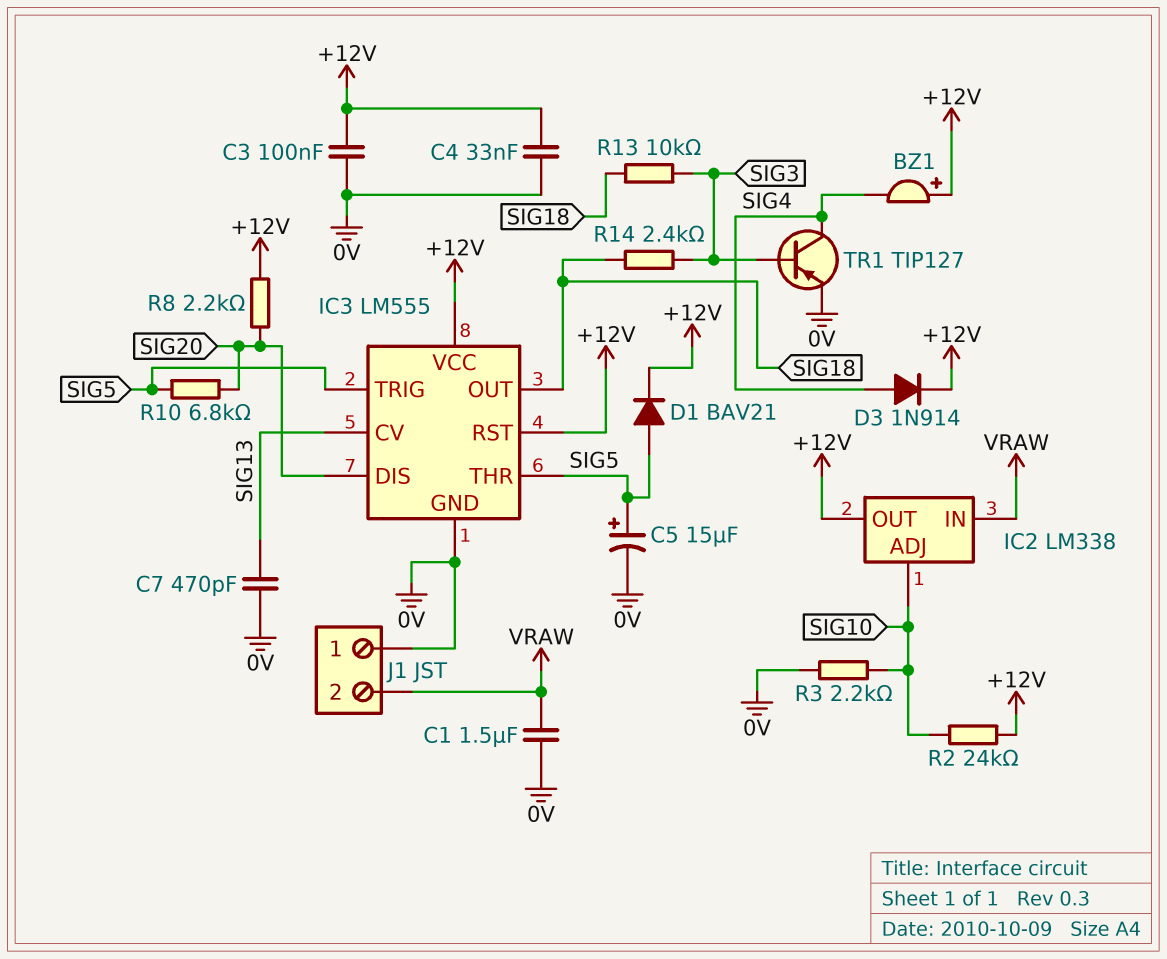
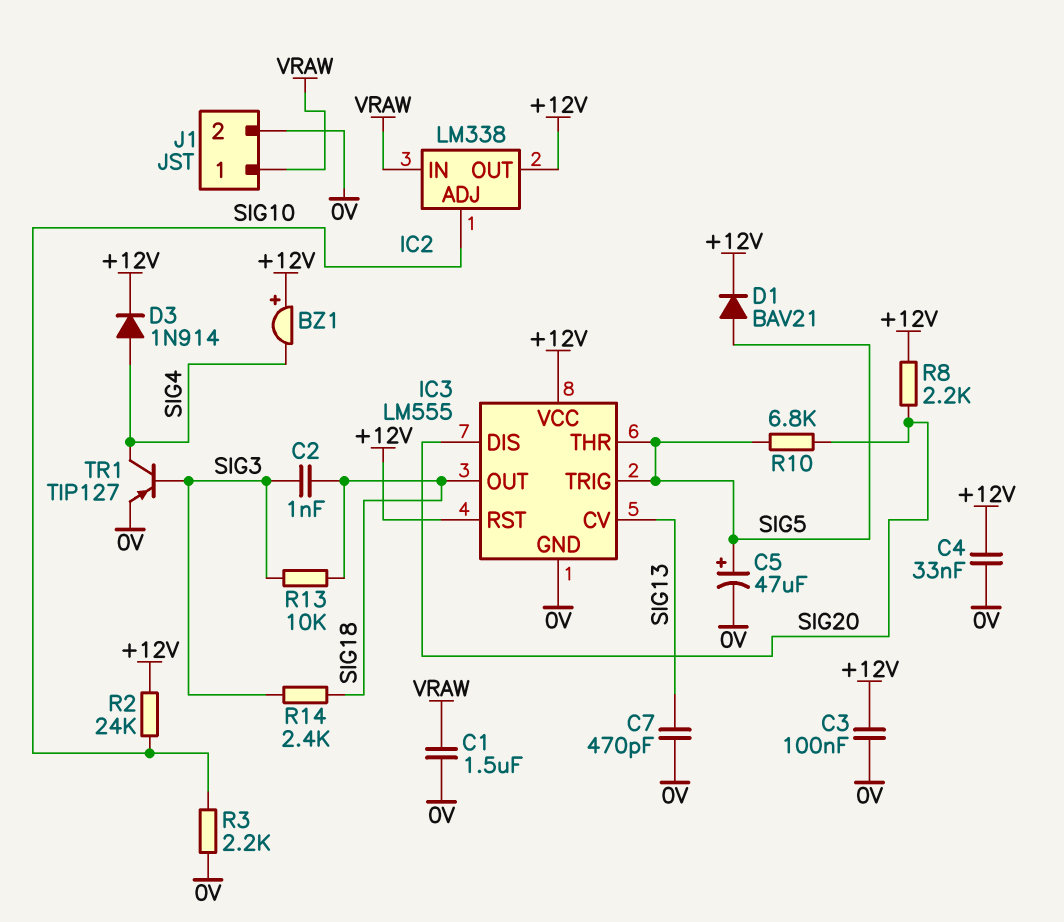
C2: none -> 1nF (SIG3, SIG18)
C5: 15uF (plus SIG5, minus 0V) -> 47uF (plus SIG5, minus 0V)
J1 pin 1: 0V -> VRAW
J1 pin 2: VRAW -> 0V

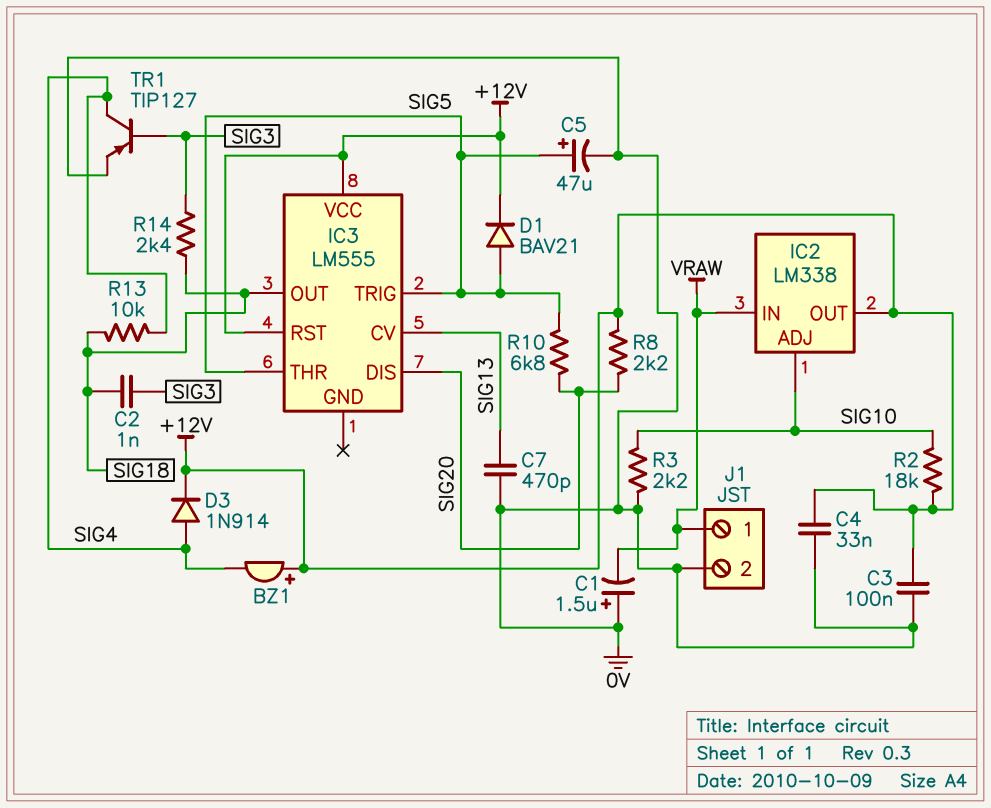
C1: 1.5uF (0V, VRAW) -> 1.5uF (plus 0V, minus VRAW)
IC3 pin GND: 0V -> none
R2: 24k (+12V, SIG10) -> 18k (+12V, SIG10)
R13: 10k (SIG3, SIG18) -> 10k (SIG4, SIG18)

